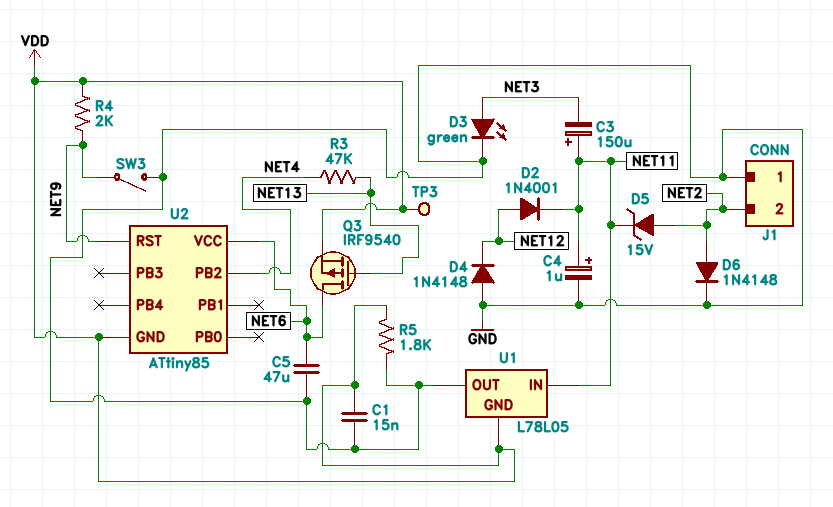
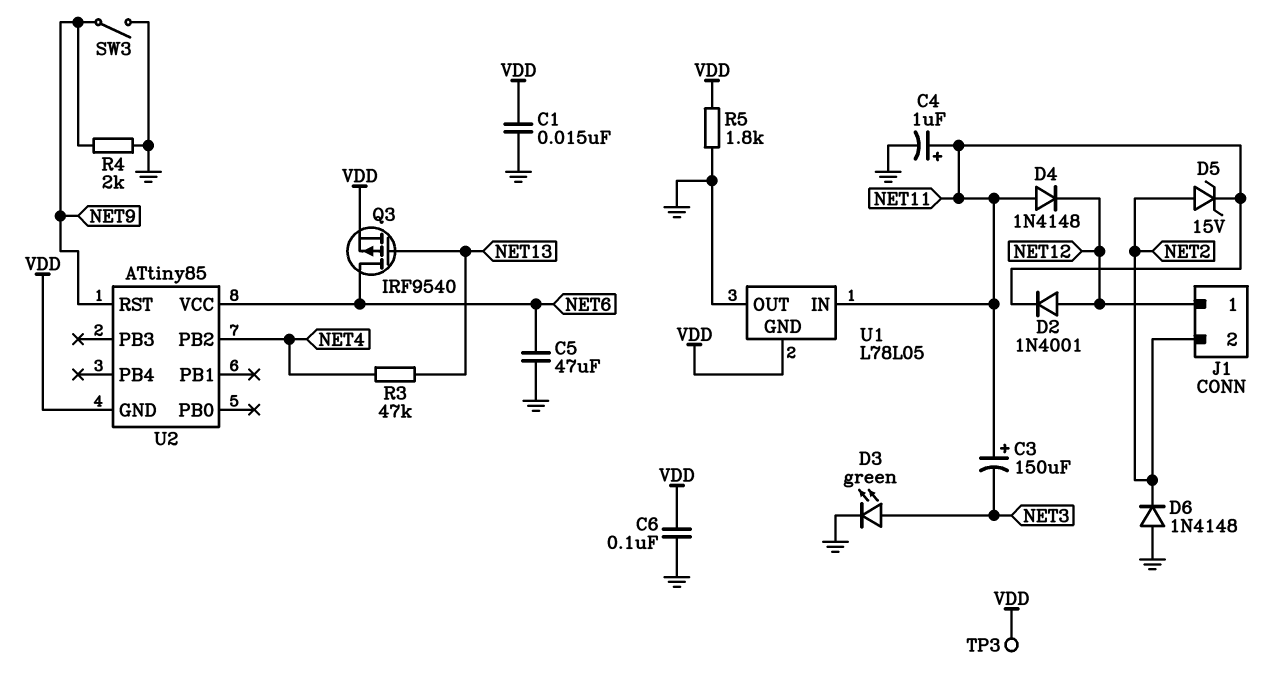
C6: none -> 100nF (GND, VDD)
D4: diode 1N4148 (A GND, K NET12) -> diode 1N4148 (A NET11, K NET12)
D6: diode 1N4148 (A NET2, K GND) -> diode 1N4148 (A GND, K NET2)
J1 pin 1: GND -> NET12
R4: 2k (NET9, VDD) -> 2k (GND, NET9)

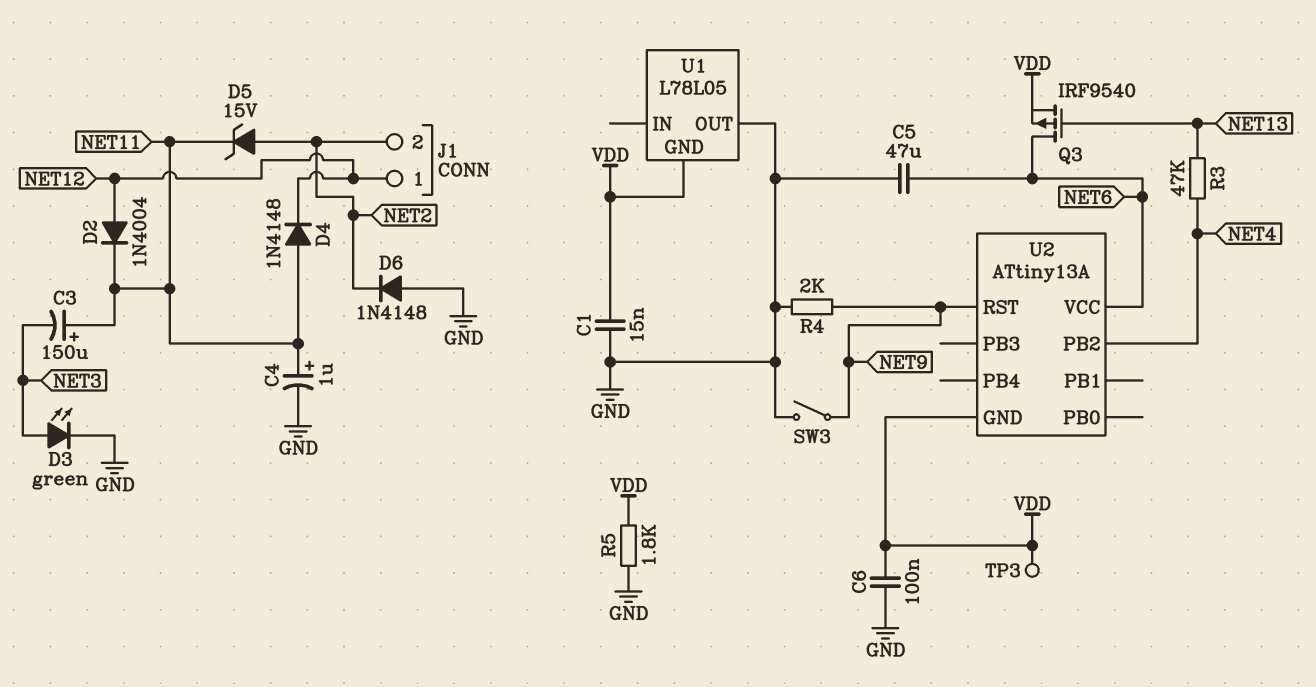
D2: diode 1N4001 (A NET12, K NET11) -> diode 1N4004 (A NET12, K NET11)
U1 pin IN: NET11 -> none
U2: ATtiny85 -> ATtiny13A

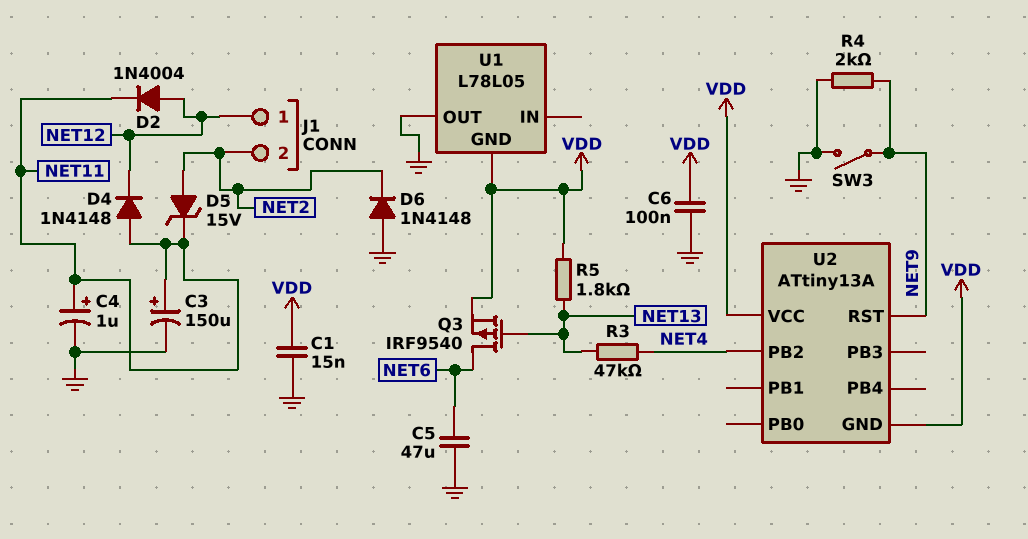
C3: 150uF (plus NET11, minus NET3) -> 150uF (plus NET11, minus GND)
D3: LED green (A NET3, K GND) -> none
R5: 1.8k (GND, VDD) -> 1.8k (NET13, VDD)
TP3: test point (VDD) -> none
U2 pin VCC: NET6 -> VDD

